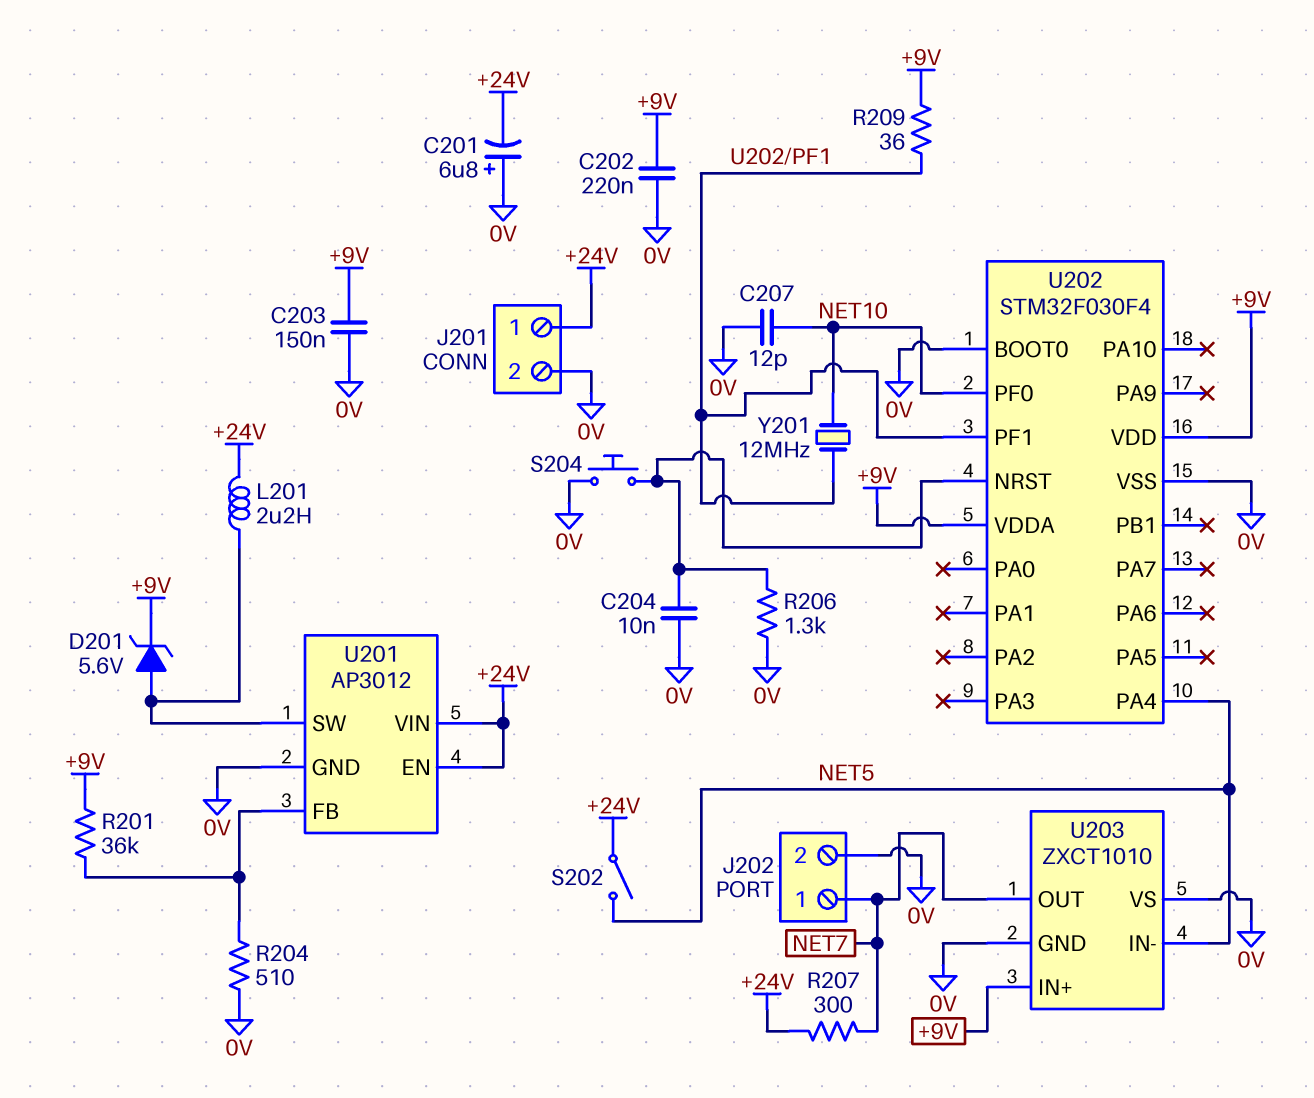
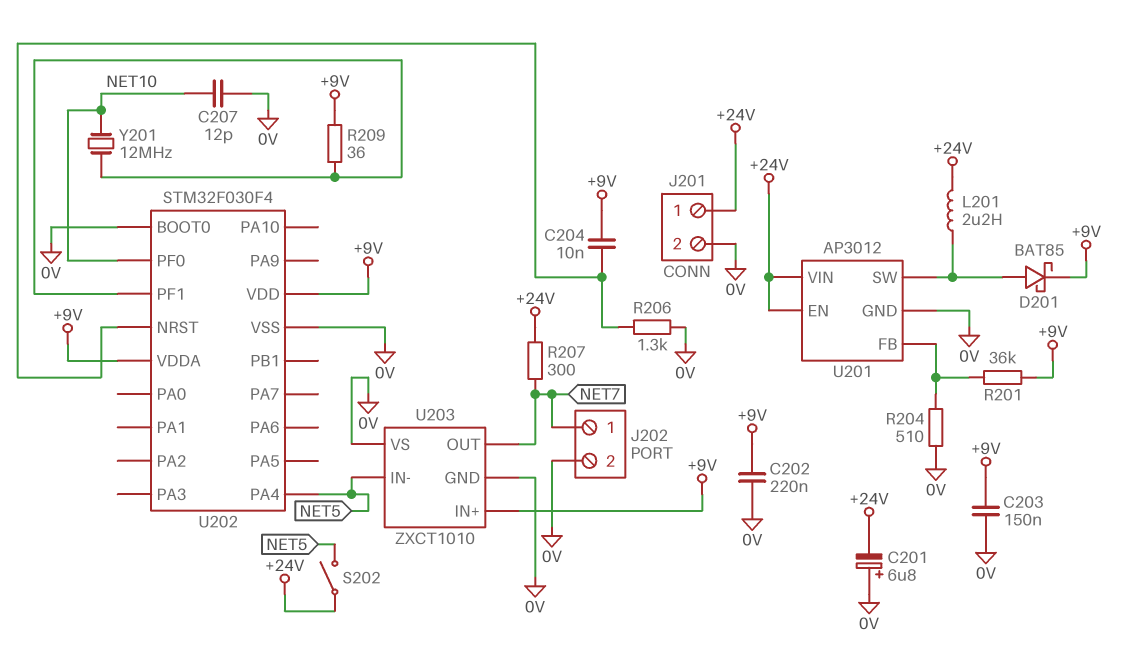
C204: 10nF (0V, U202/NRST) -> 10nF (+9V, U202/NRST)
D201: zener 5.6V (A U201/SW, K +9V) -> schottky BAT85 (A U201/SW, K +9V)
S204: button (0V, U202/NRST) -> none

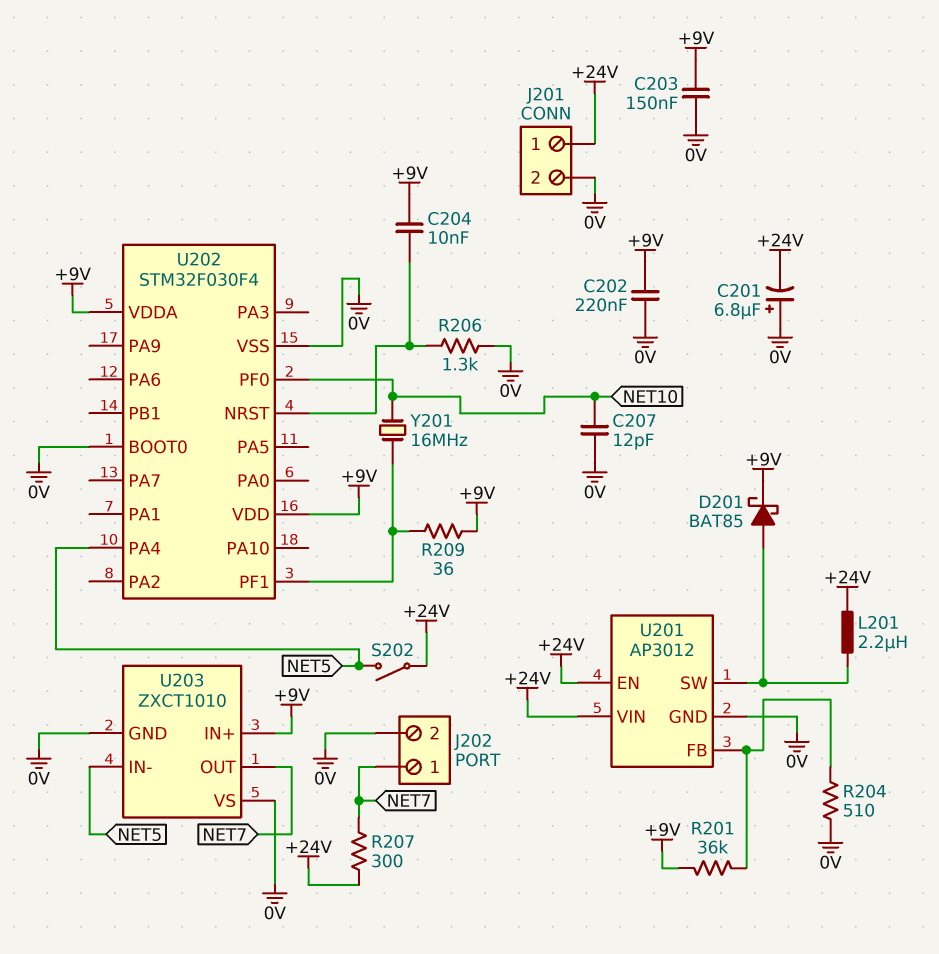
Y201: 12MHz (NET10, U202/PF1) -> 16MHz (NET10, U202/PF1)

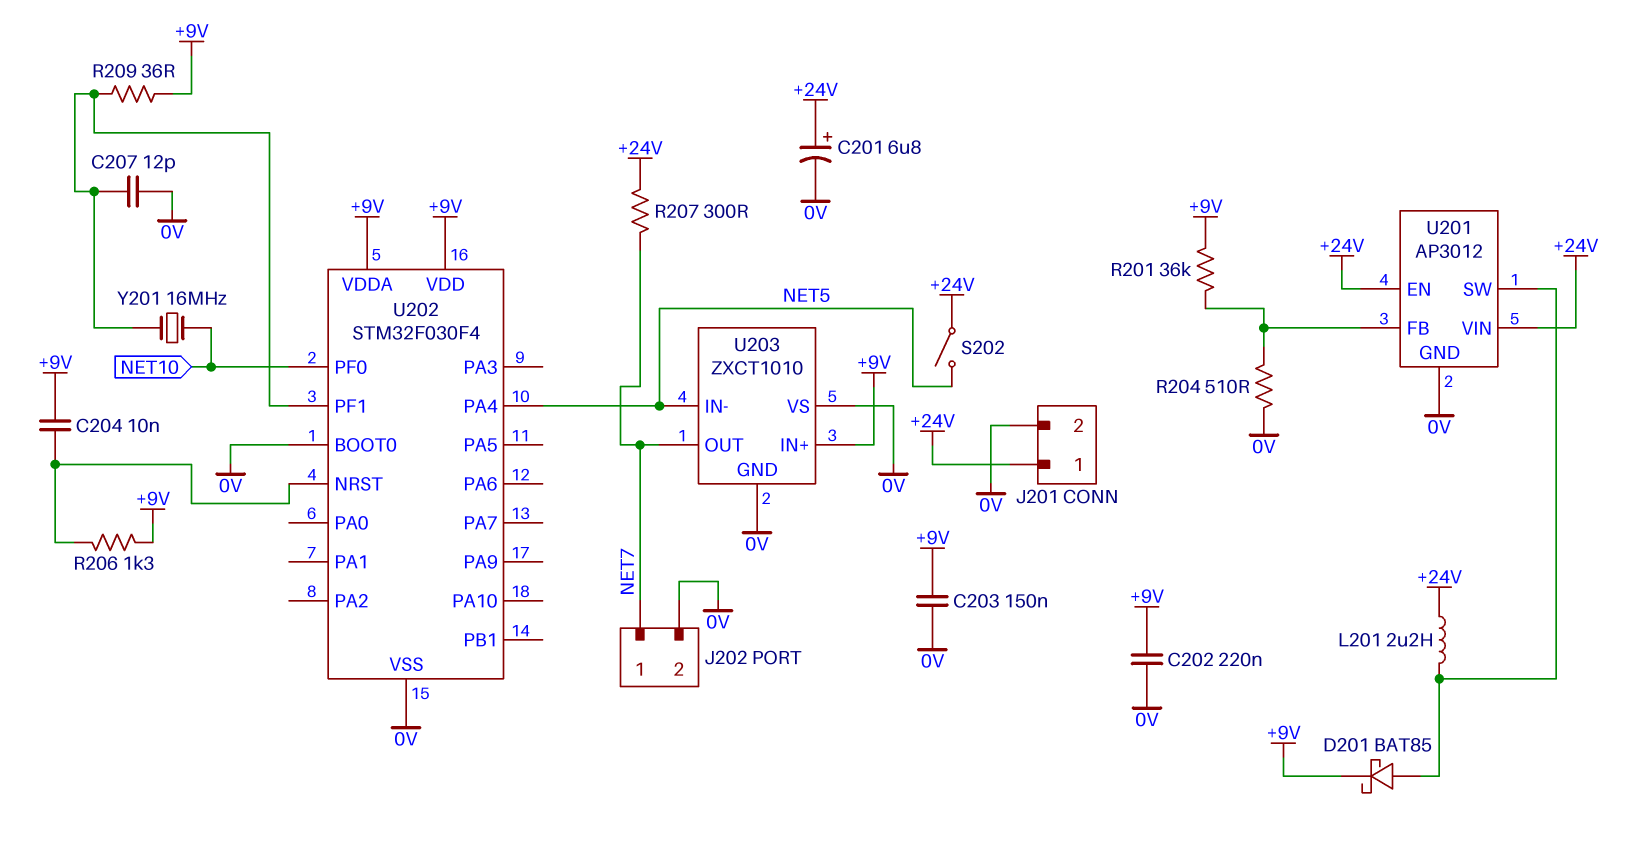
C201: 6.8uF (plus 0V, minus +24V) -> 6.8uF (plus +24V, minus 0V)
C207: 12pF (0V, NET10) -> 12pF (0V, U202/PF1)
R206: 1.3k (0V, U202/NRST) -> 1.3k (+9V, U202/NRST)

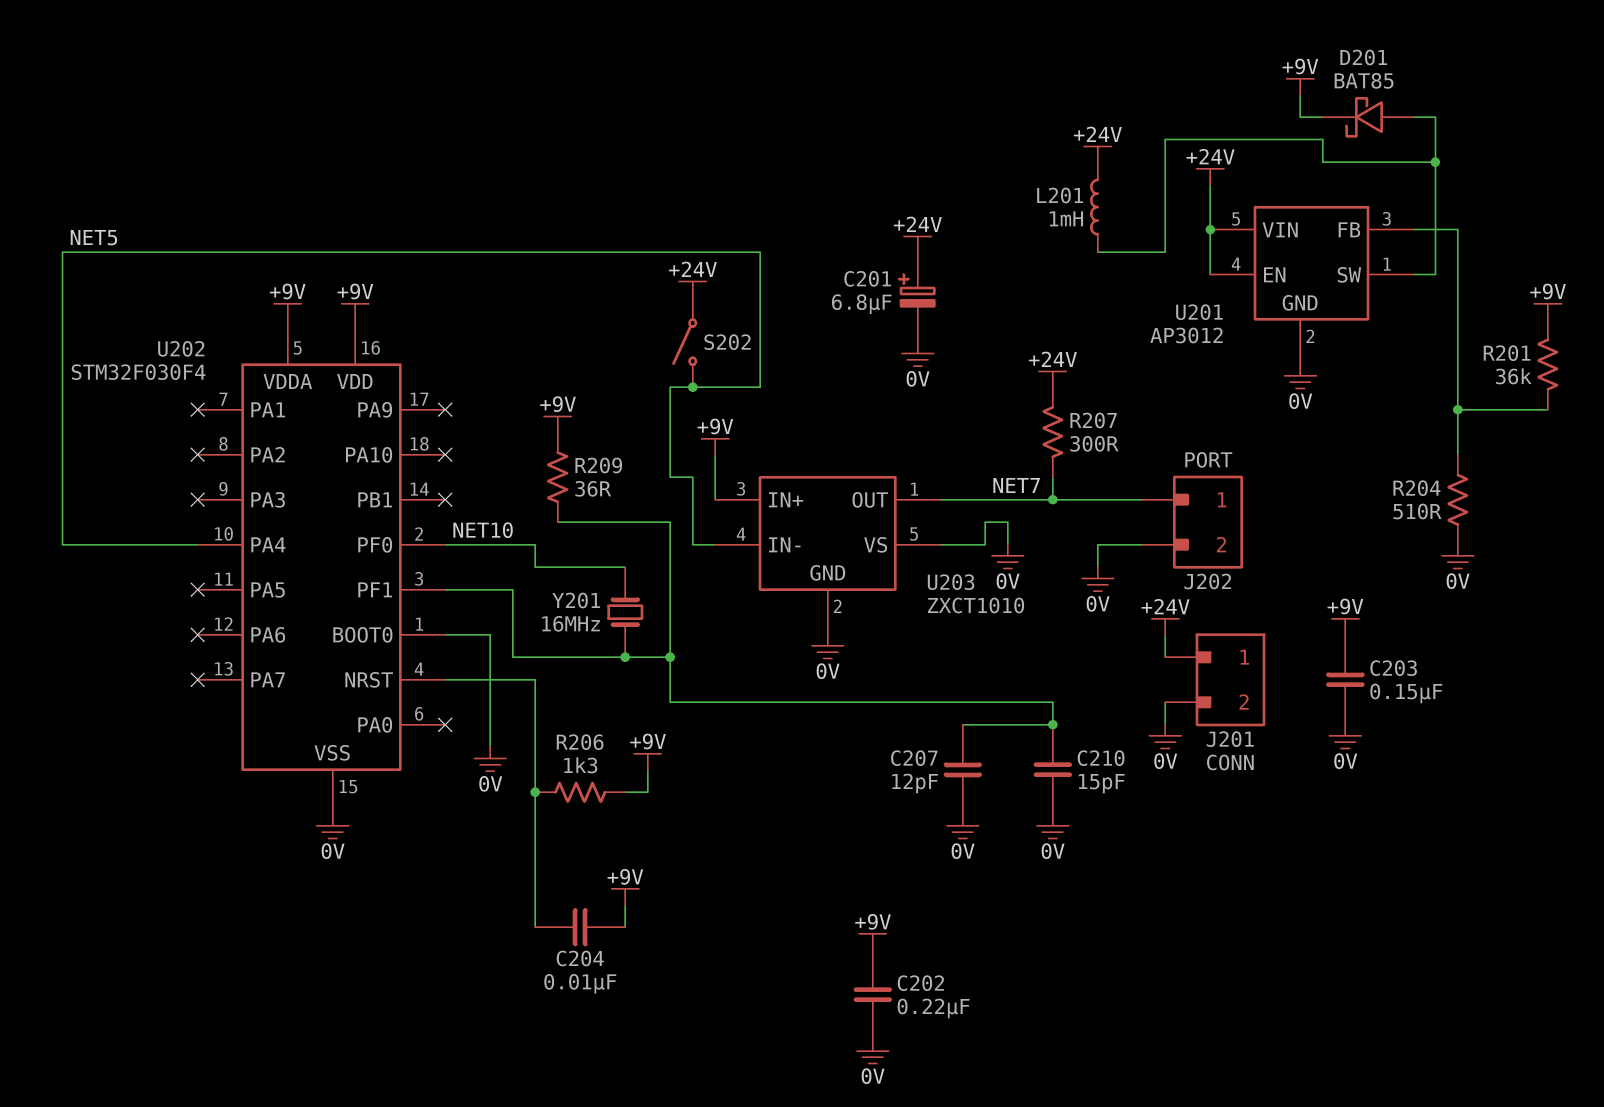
C210: none -> 15pF (0V, U202/PF1)
L201: 2.2uH (+24V, U201/SW) -> 1mH (+24V, U201/SW)

